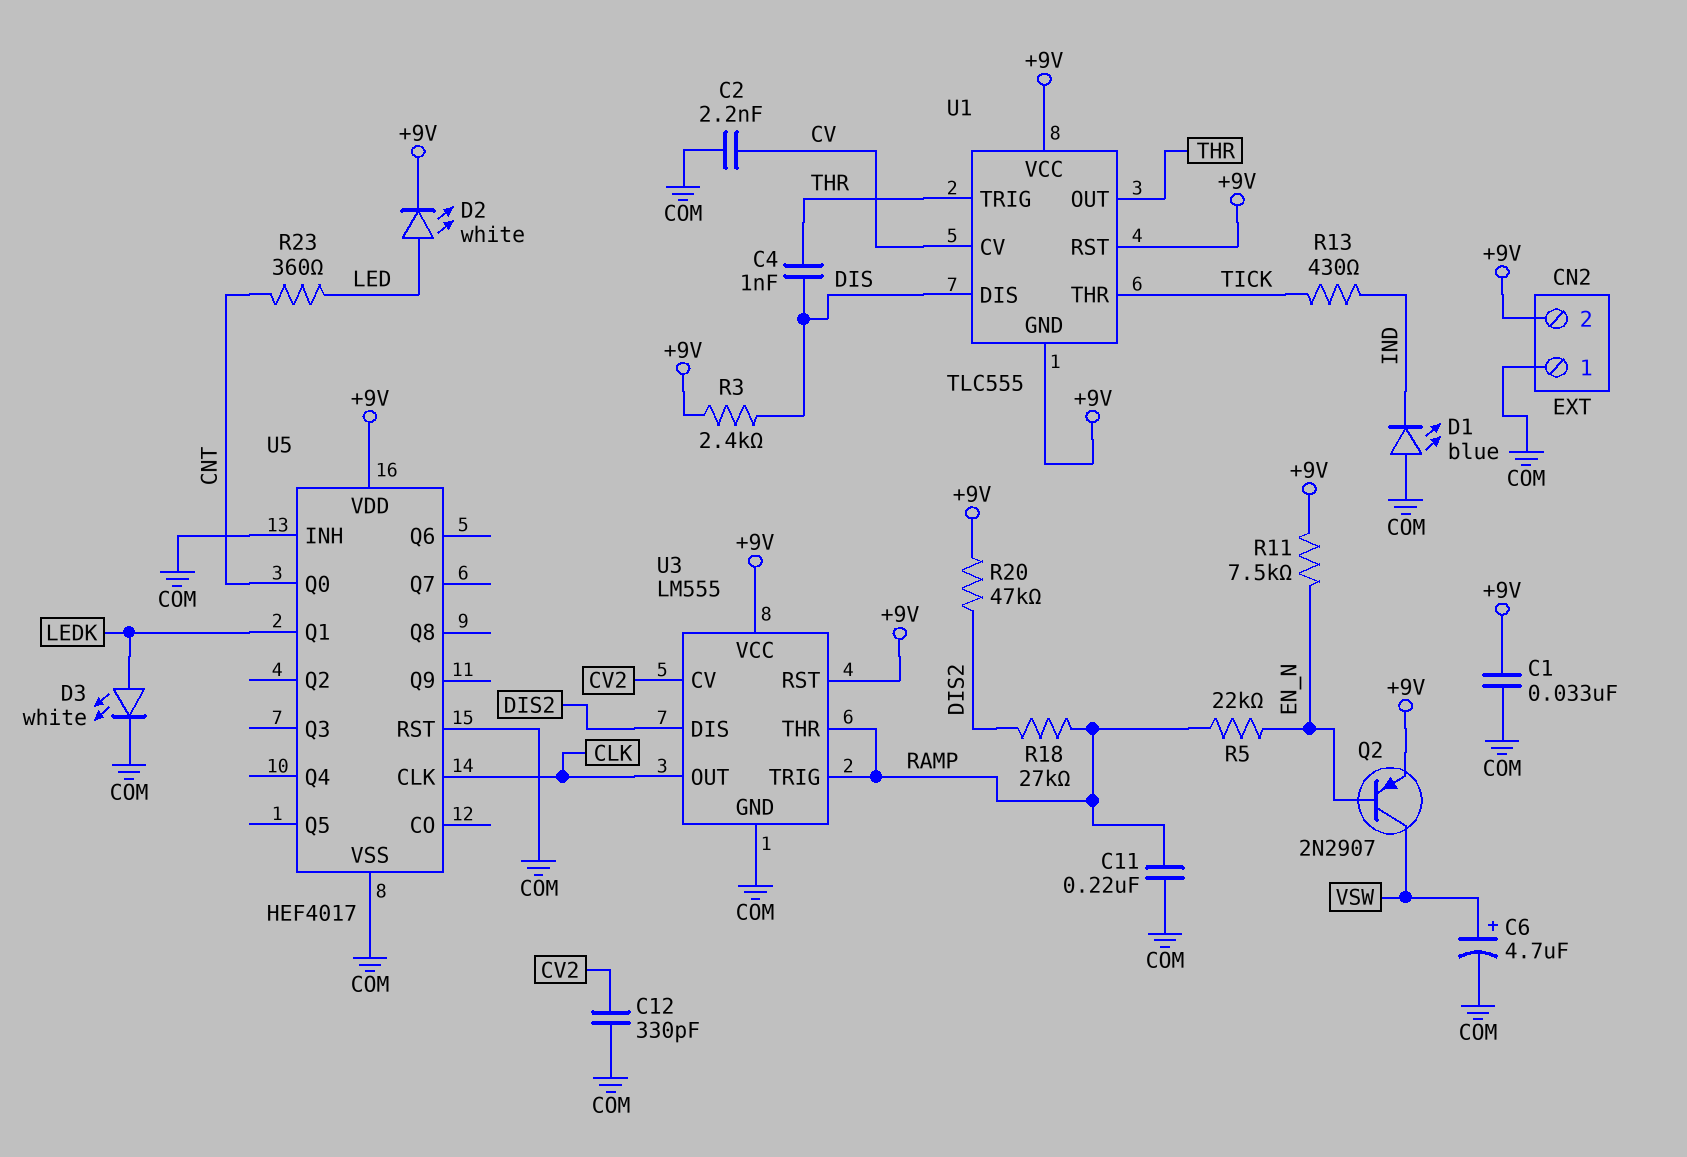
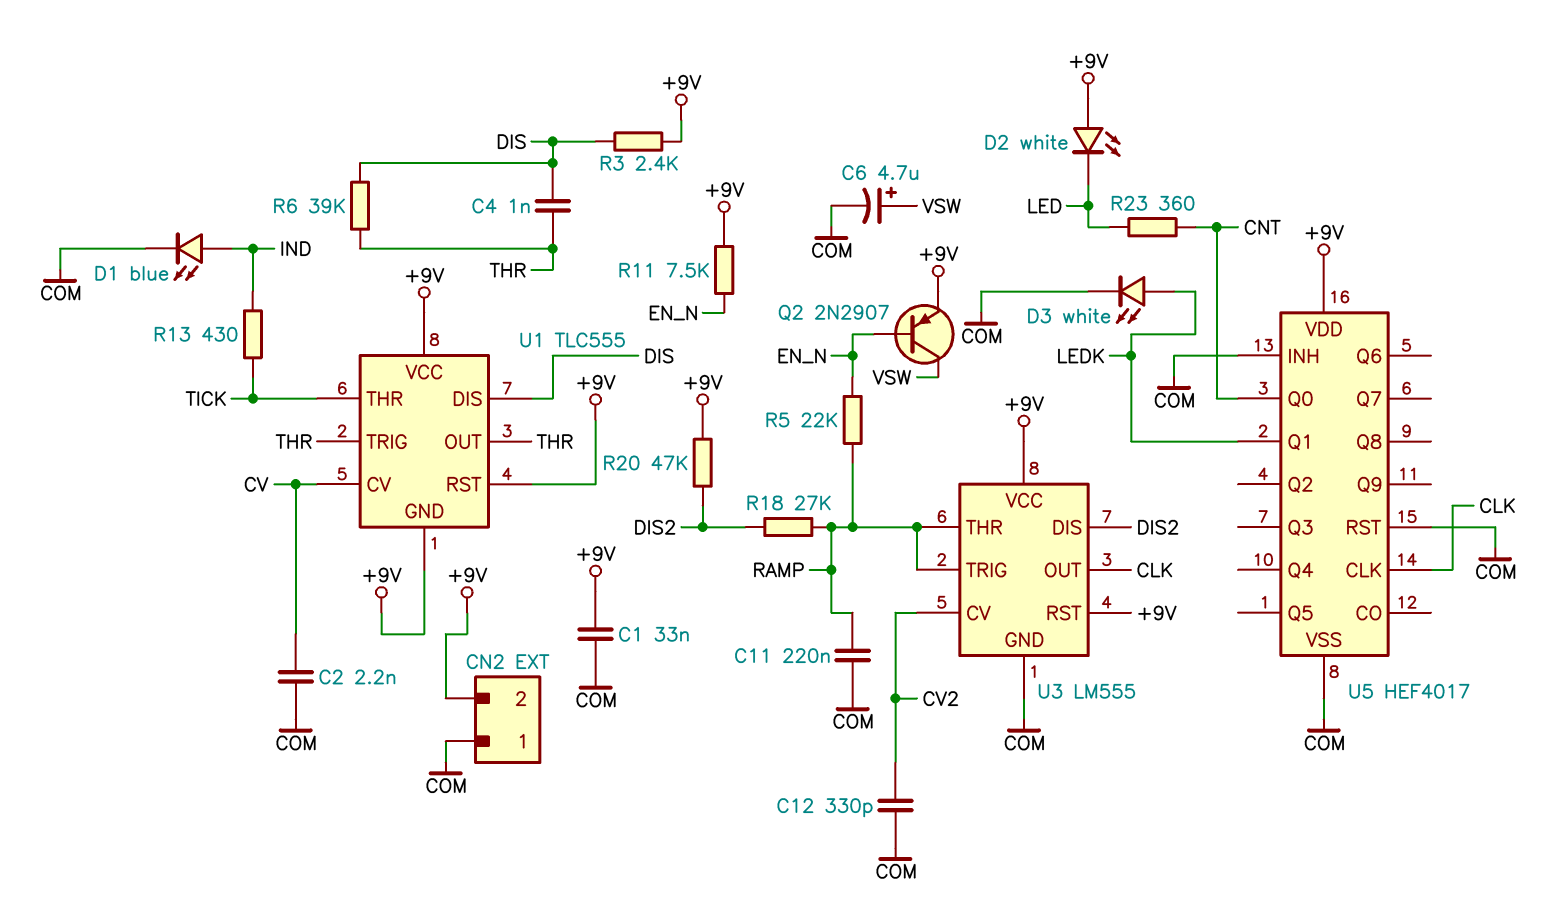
D1: LED blue (A COM, K IND) -> LED blue (A IND, K COM)
D2: LED white (A LED, K +9V) -> LED white (A +9V, K LED)
R6: none -> 39k (DIS, THR)

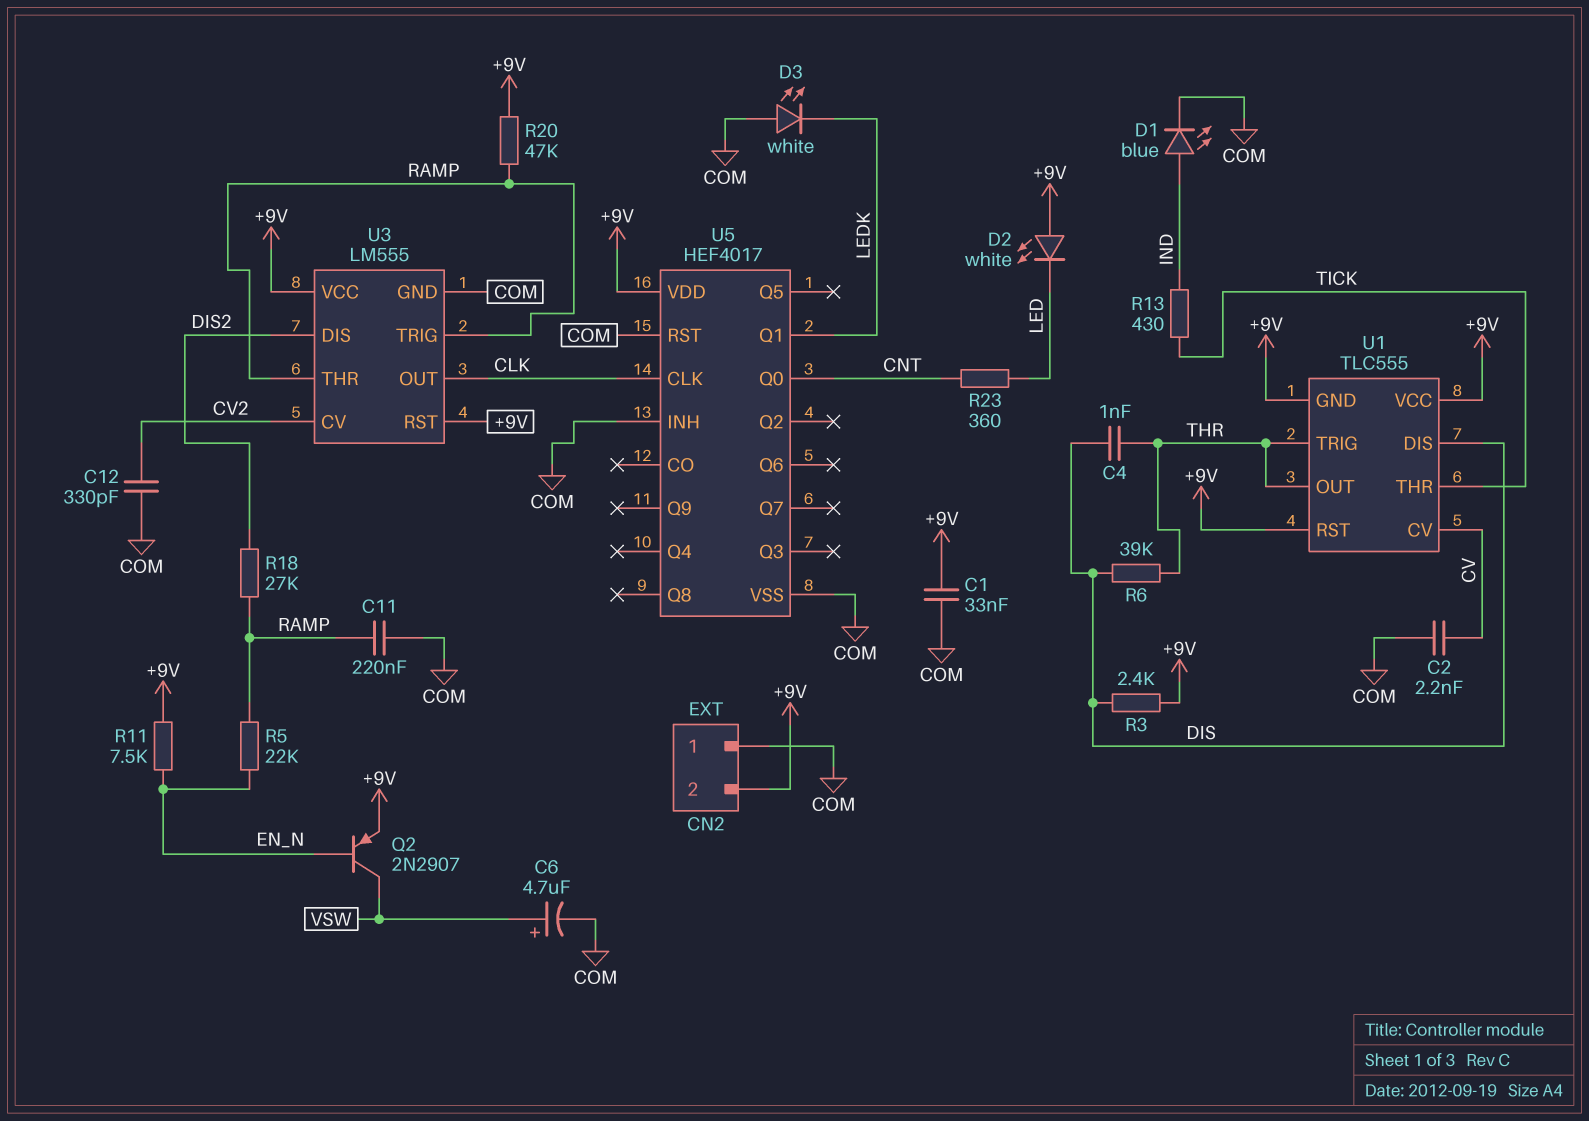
D3: LED white (A LEDK, K COM) -> LED white (A COM, K LEDK)
R20: 47k (+9V, DIS2) -> 47k (+9V, RAMP)

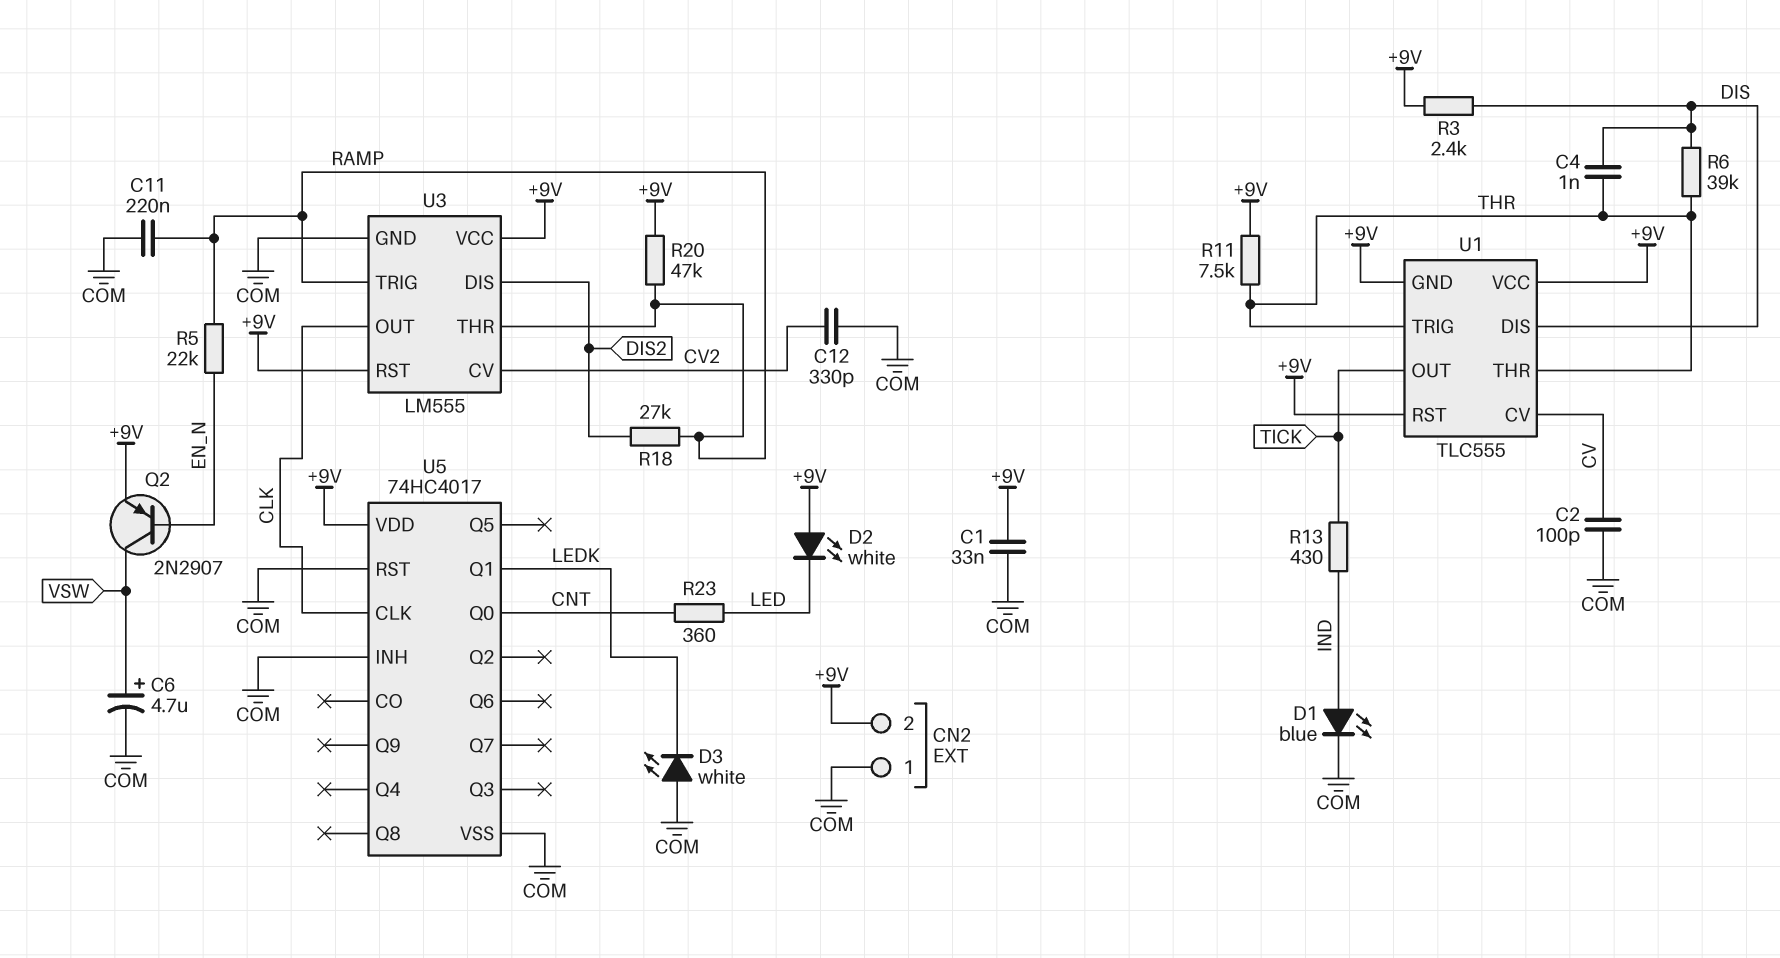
C2: 2.2nF (COM, CV) -> 100pF (COM, CV)
R11: 7.5k (+9V, EN_N) -> 7.5k (+9V, THR)
U1 pin OUT: THR -> TICK
U1 pin THR: TICK -> THR
U5: HEF4017 -> 74HC4017

